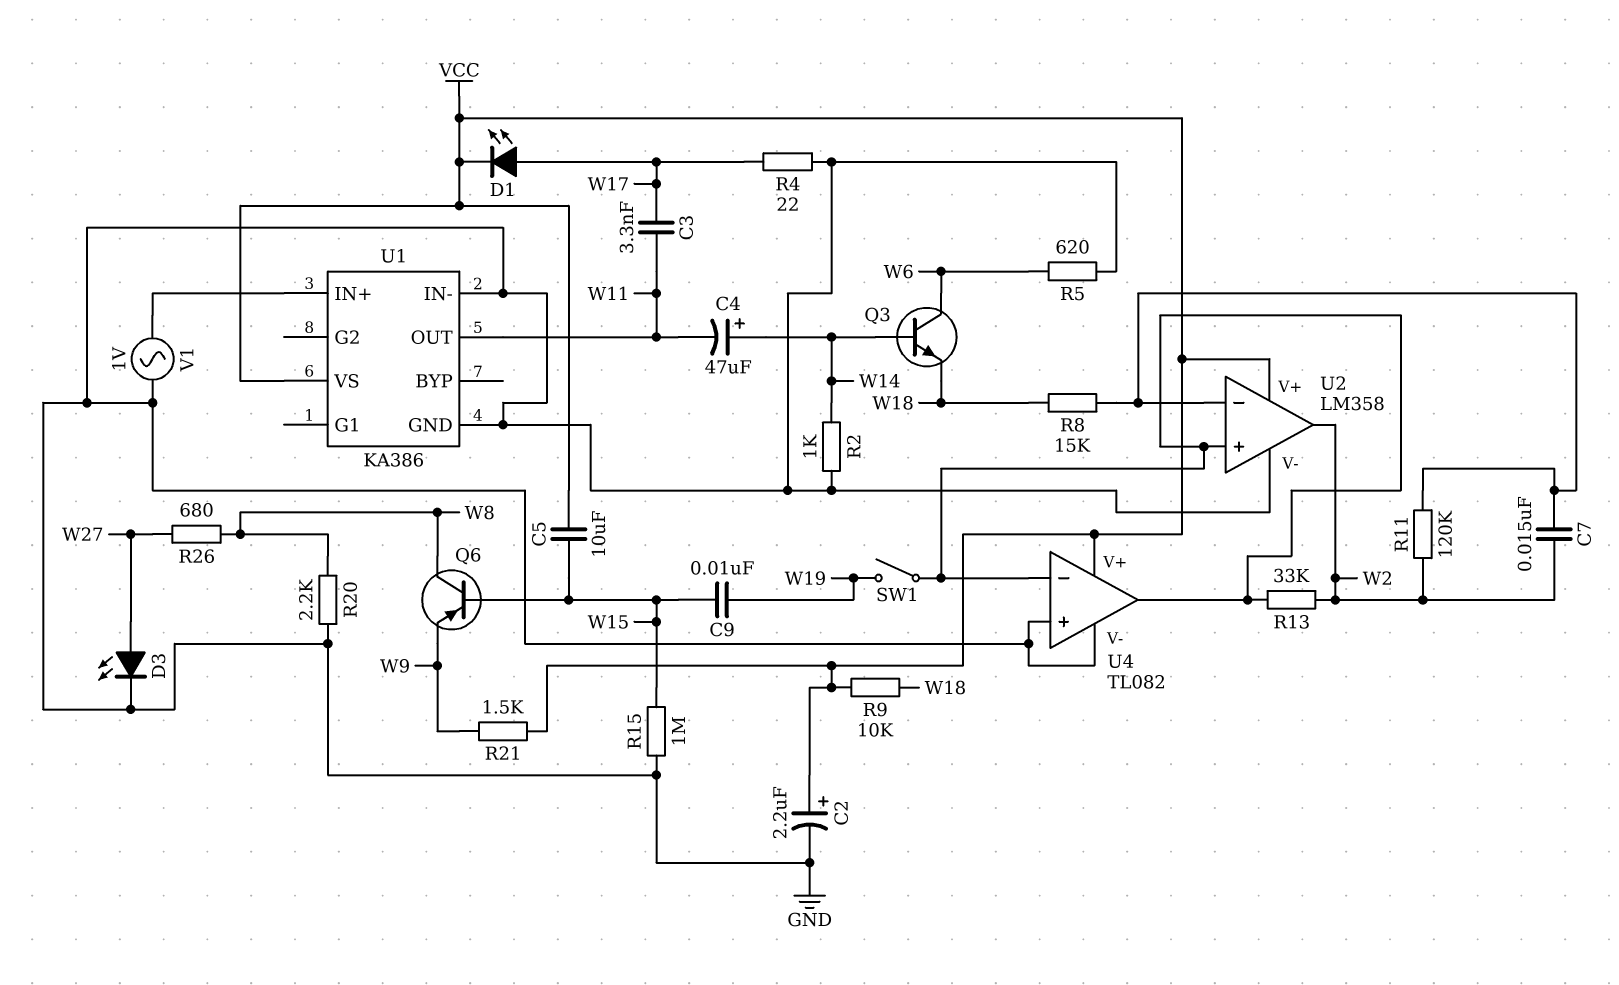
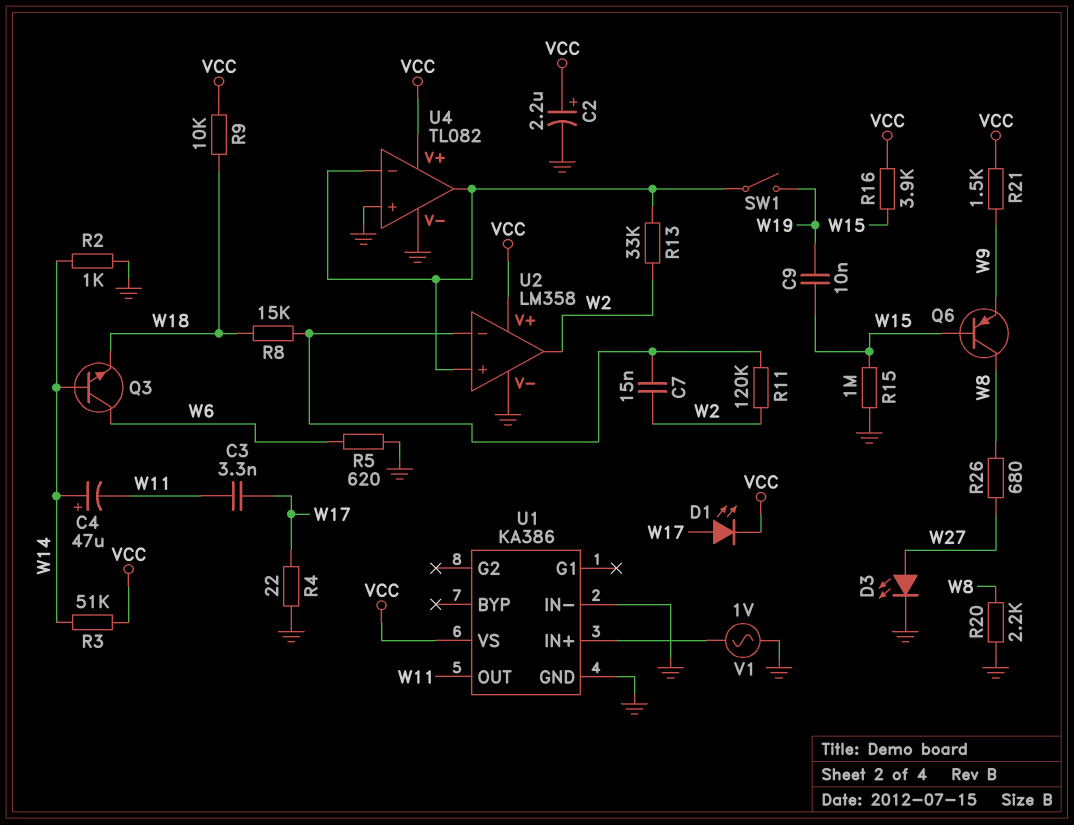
C5: 10uF (VCC, W15) -> none
R3: none -> 51k (VCC, W14)
R16: none -> 3.9k (VCC, W15)

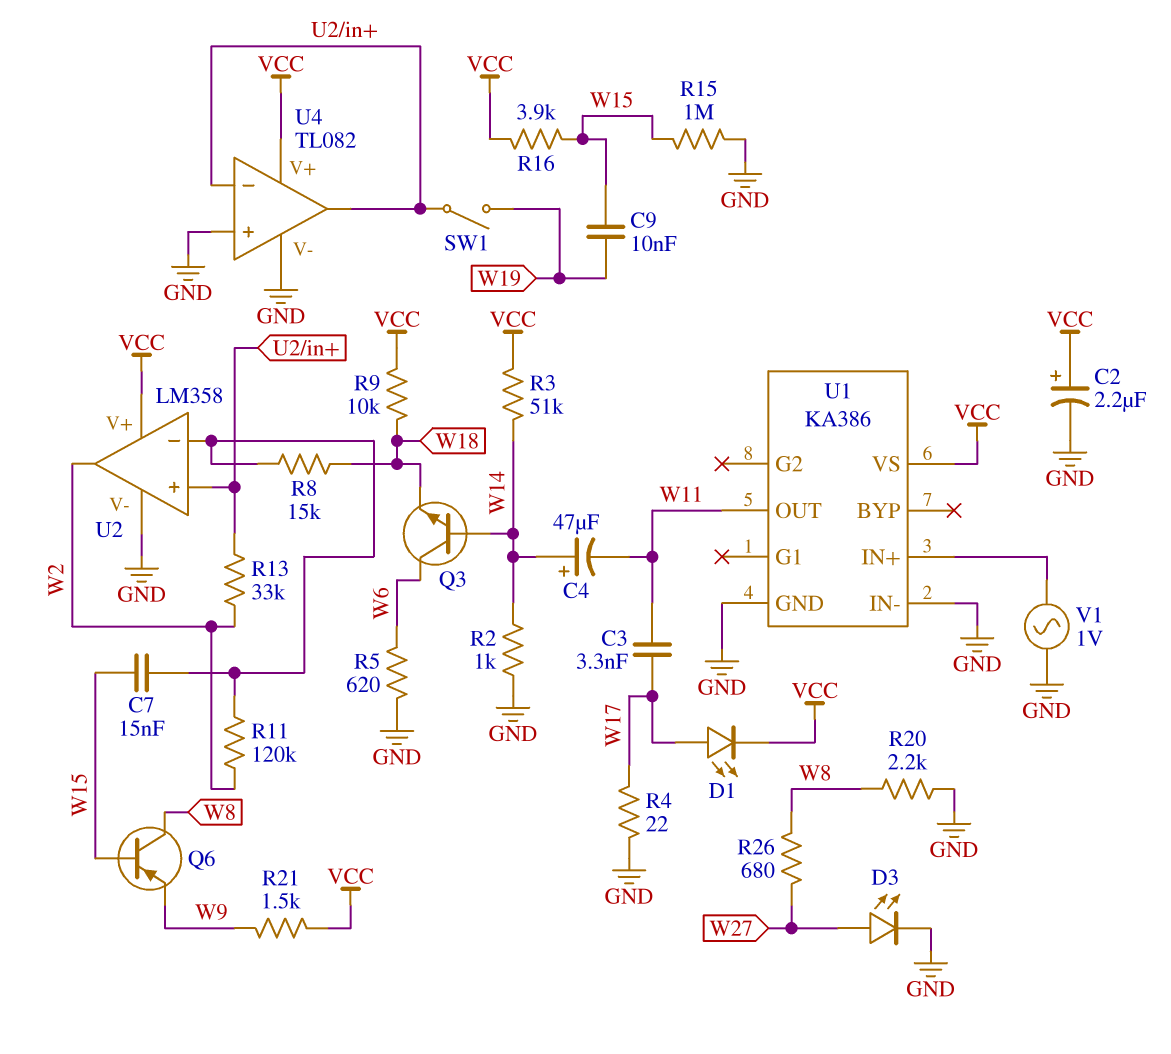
C7: 15nF (U2/in-, W2) -> 15nF (U2/in-, W15)

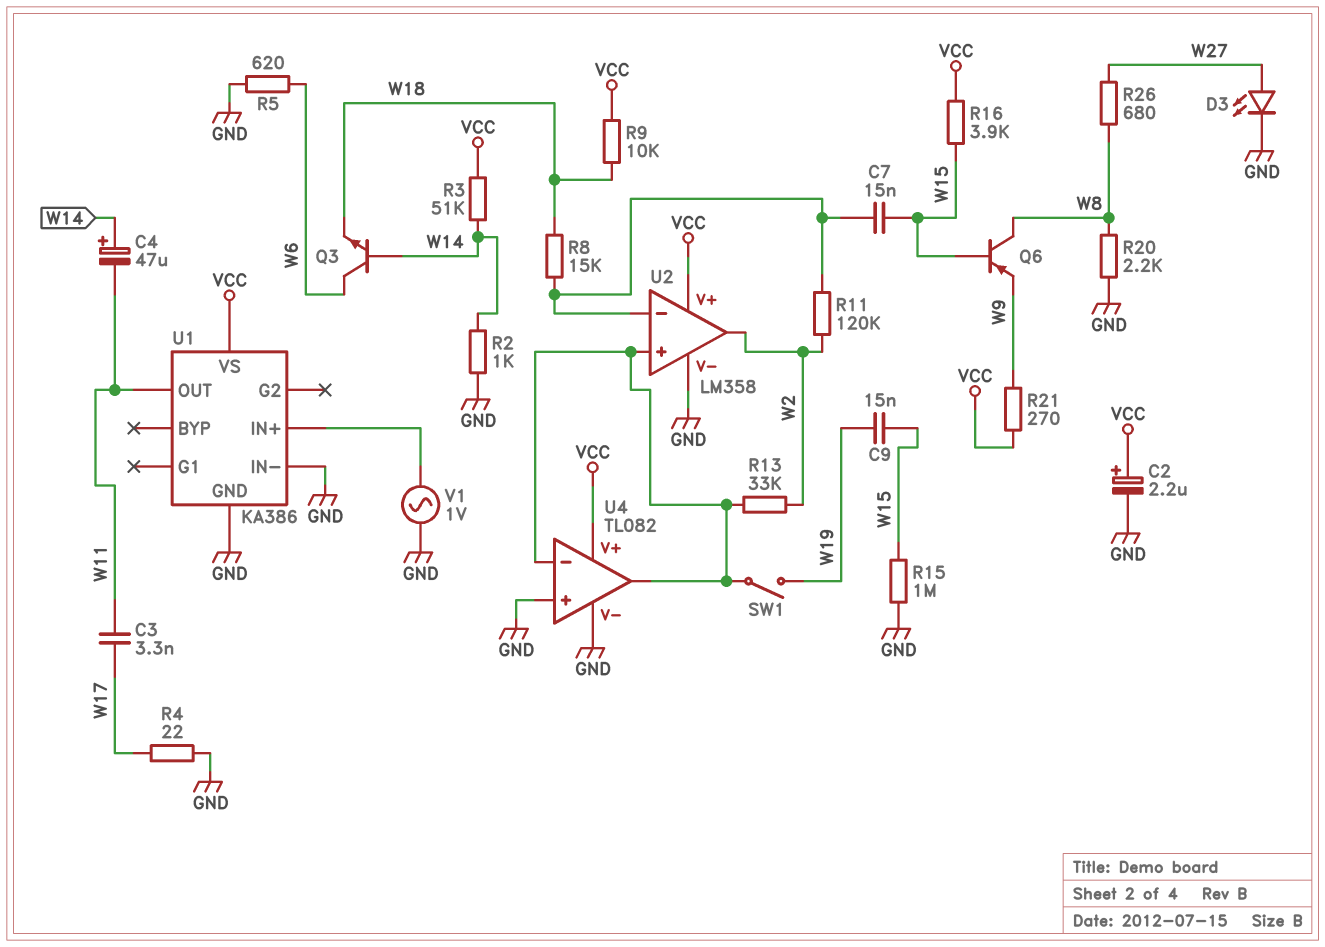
C9: 10nF (W15, W19) -> 15nF (W15, W19)
D1: LED (A W17, K VCC) -> none
R21: 1.5k (VCC, W9) -> 270 (VCC, W9)

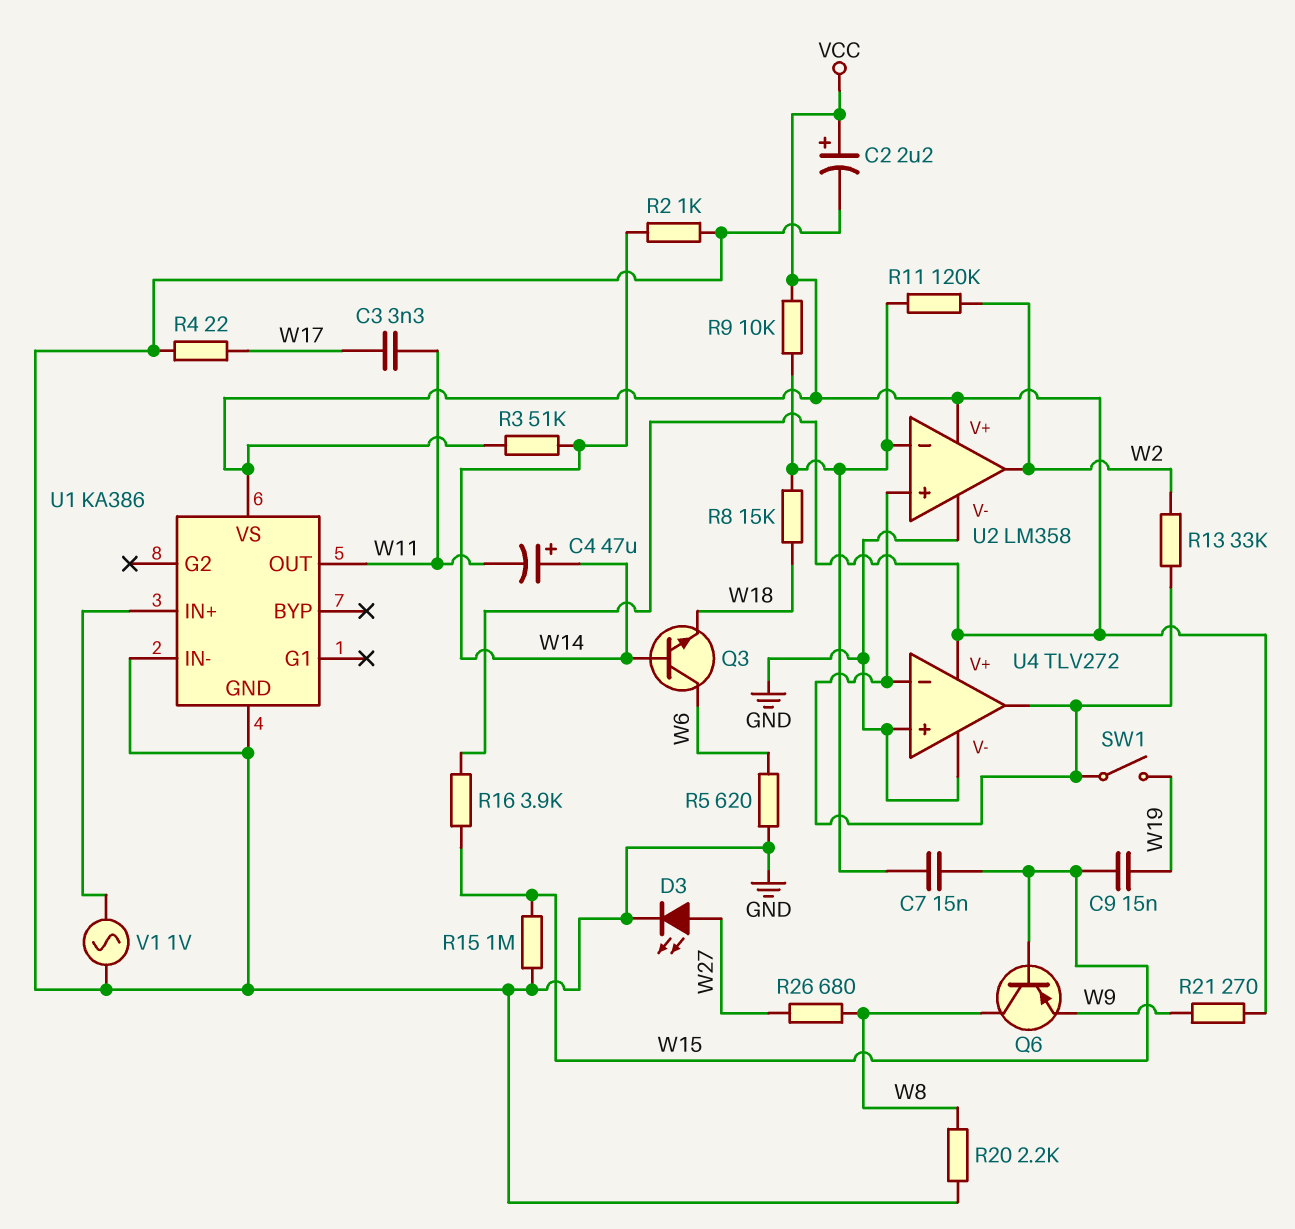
R9: 10k (VCC, W18) -> 10k (U2/in-, VCC)
U4: TL082 -> TLV272

